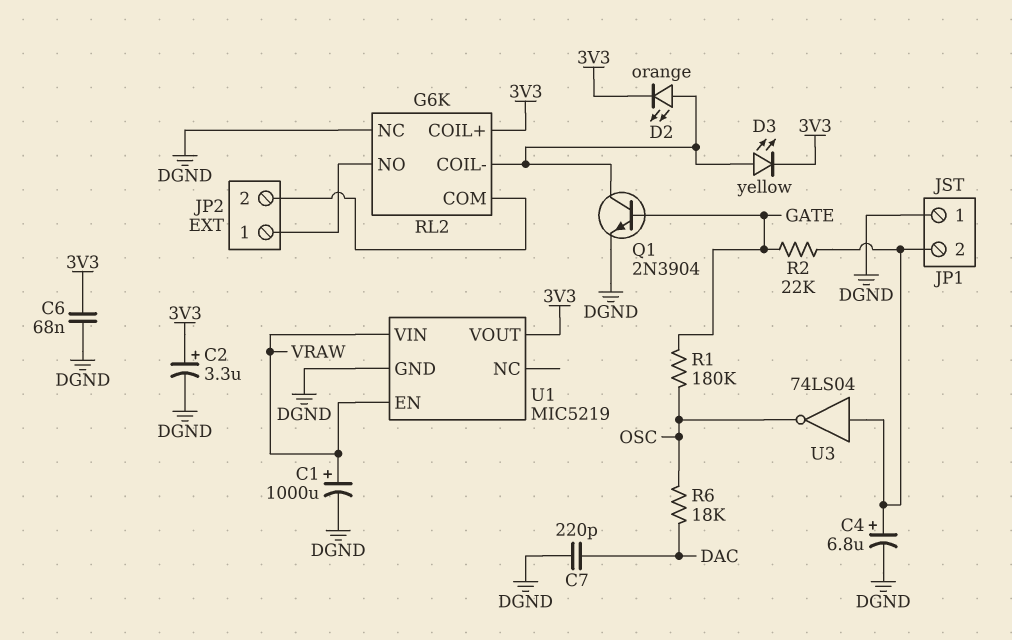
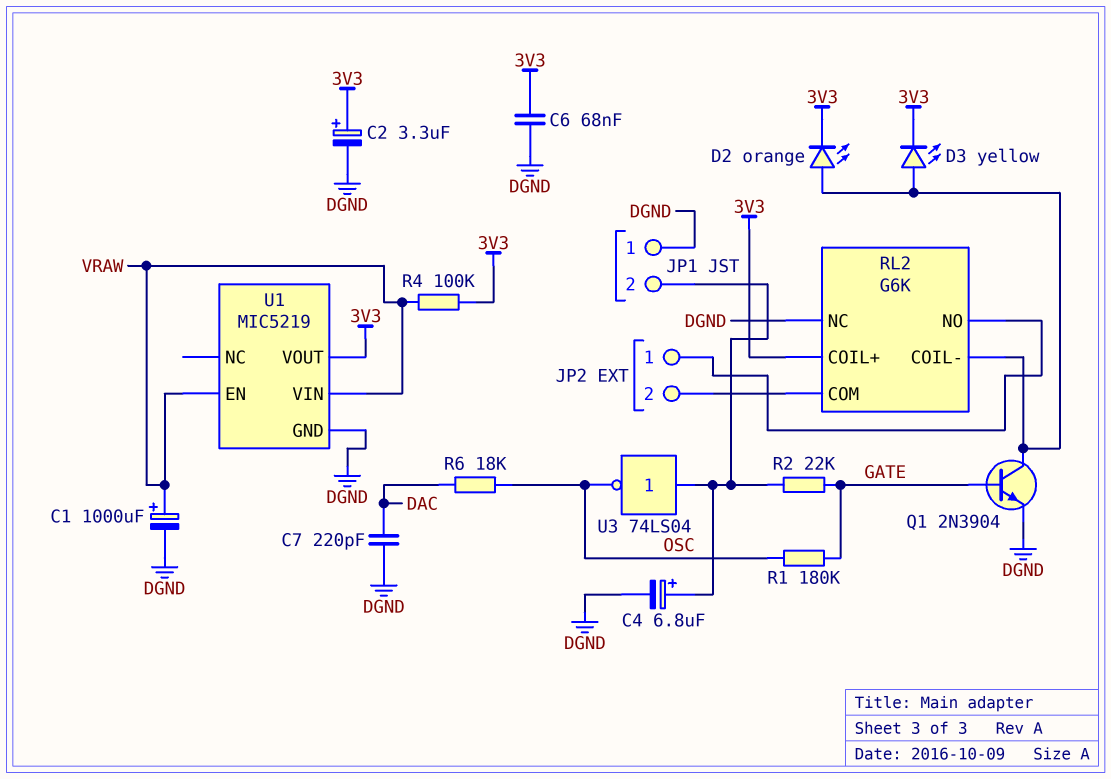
R4: none -> 100k (3V3, VRAW)

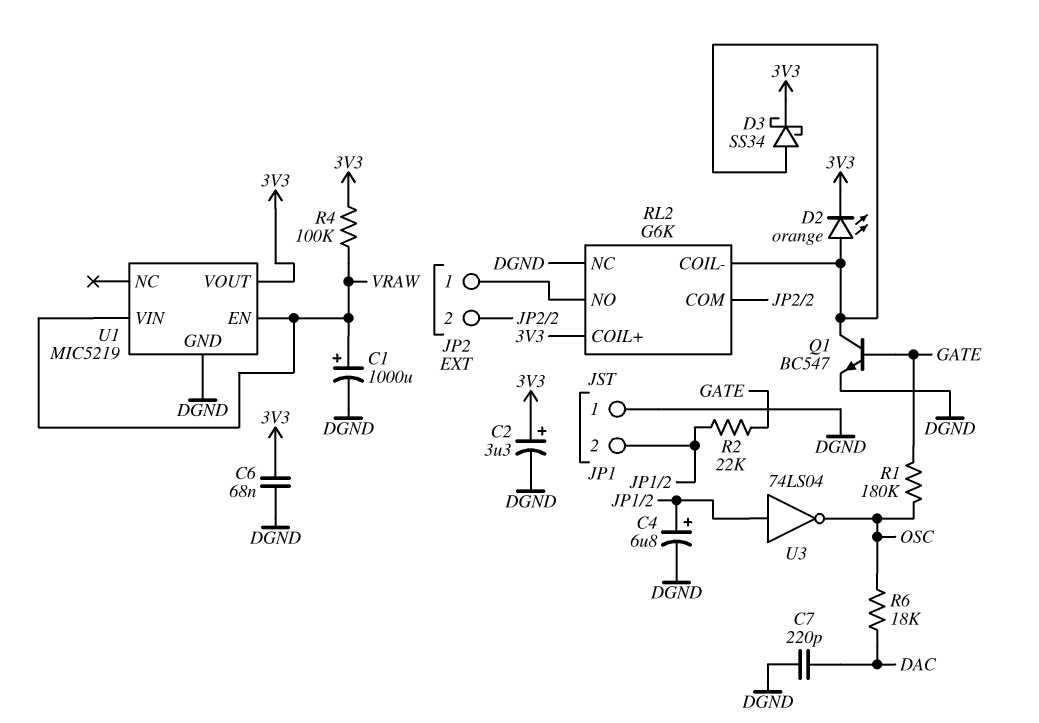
D3: LED yellow (A RL2/COIL-, K 3V3) -> schottky SS34 (A RL2/COIL-, K 3V3)
Q1: NPN 2N3904 (B GATE, C RL2/COIL-, E DGND) -> NPN BC547 (B GATE, C RL2/COIL-, E DGND)

